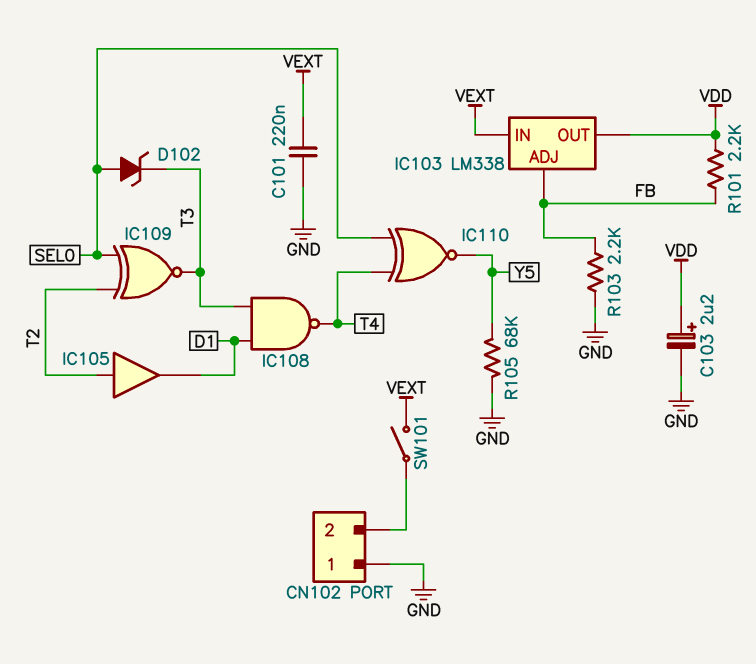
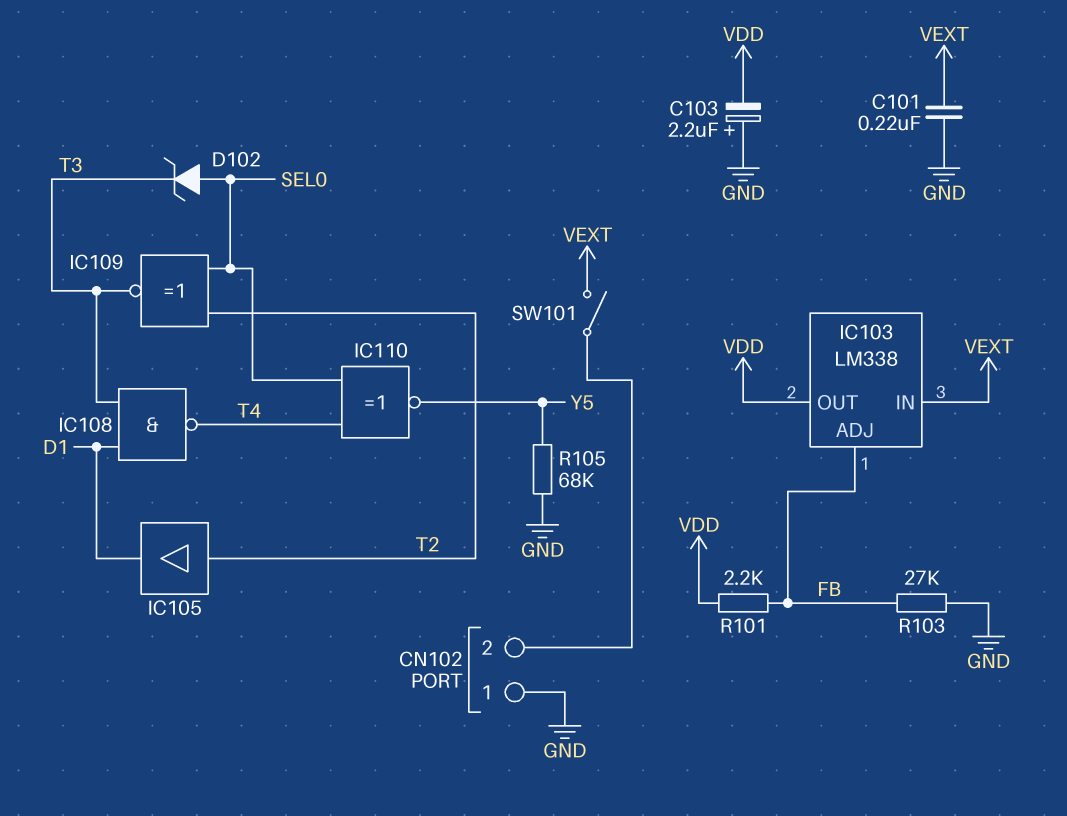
C103: 2.2uF (plus VDD, minus GND) -> 2.2uF (plus GND, minus VDD)
R103: 2.2k (FB, GND) -> 27k (FB, GND)

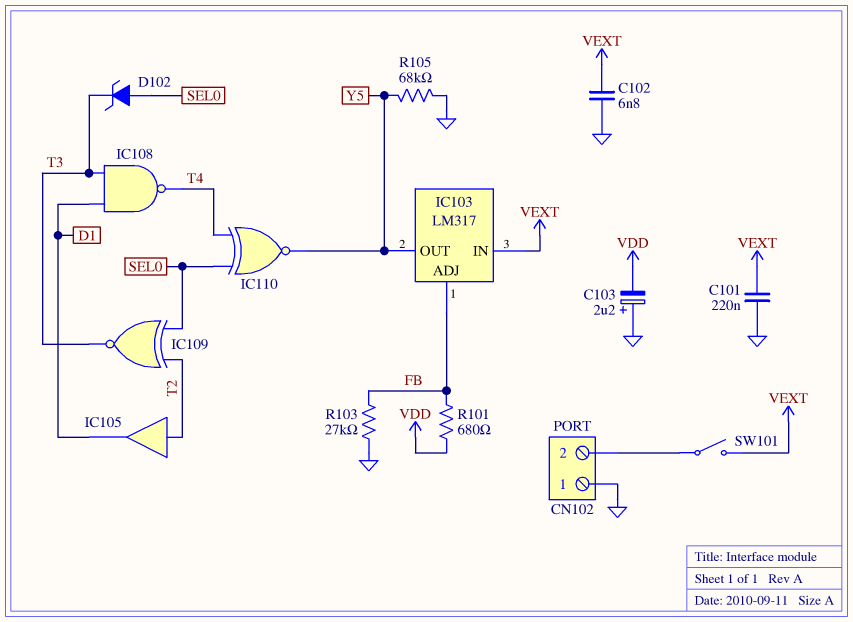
C102: none -> 6.8nF (GND, VEXT)
IC103: LM338 -> LM317
IC103 pin OUT: VDD -> Y5
R101: 2.2k (FB, VDD) -> 680 (FB, VDD)

